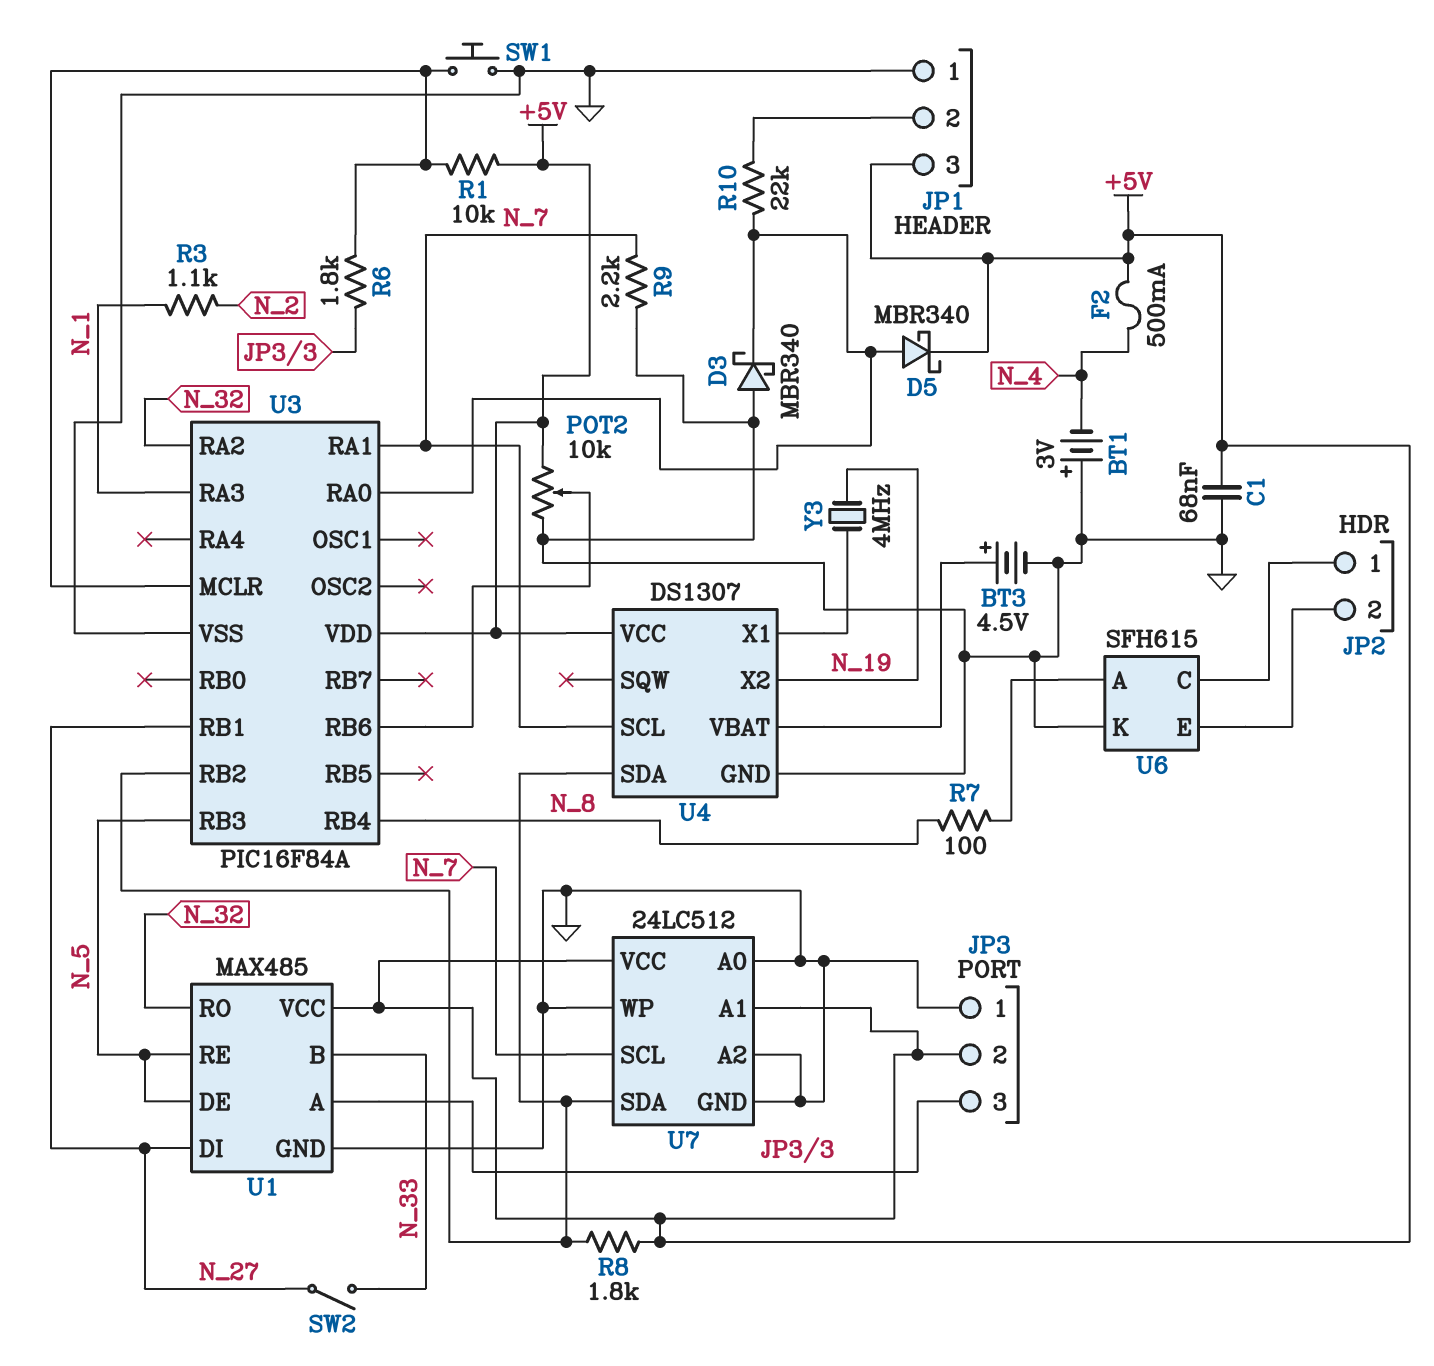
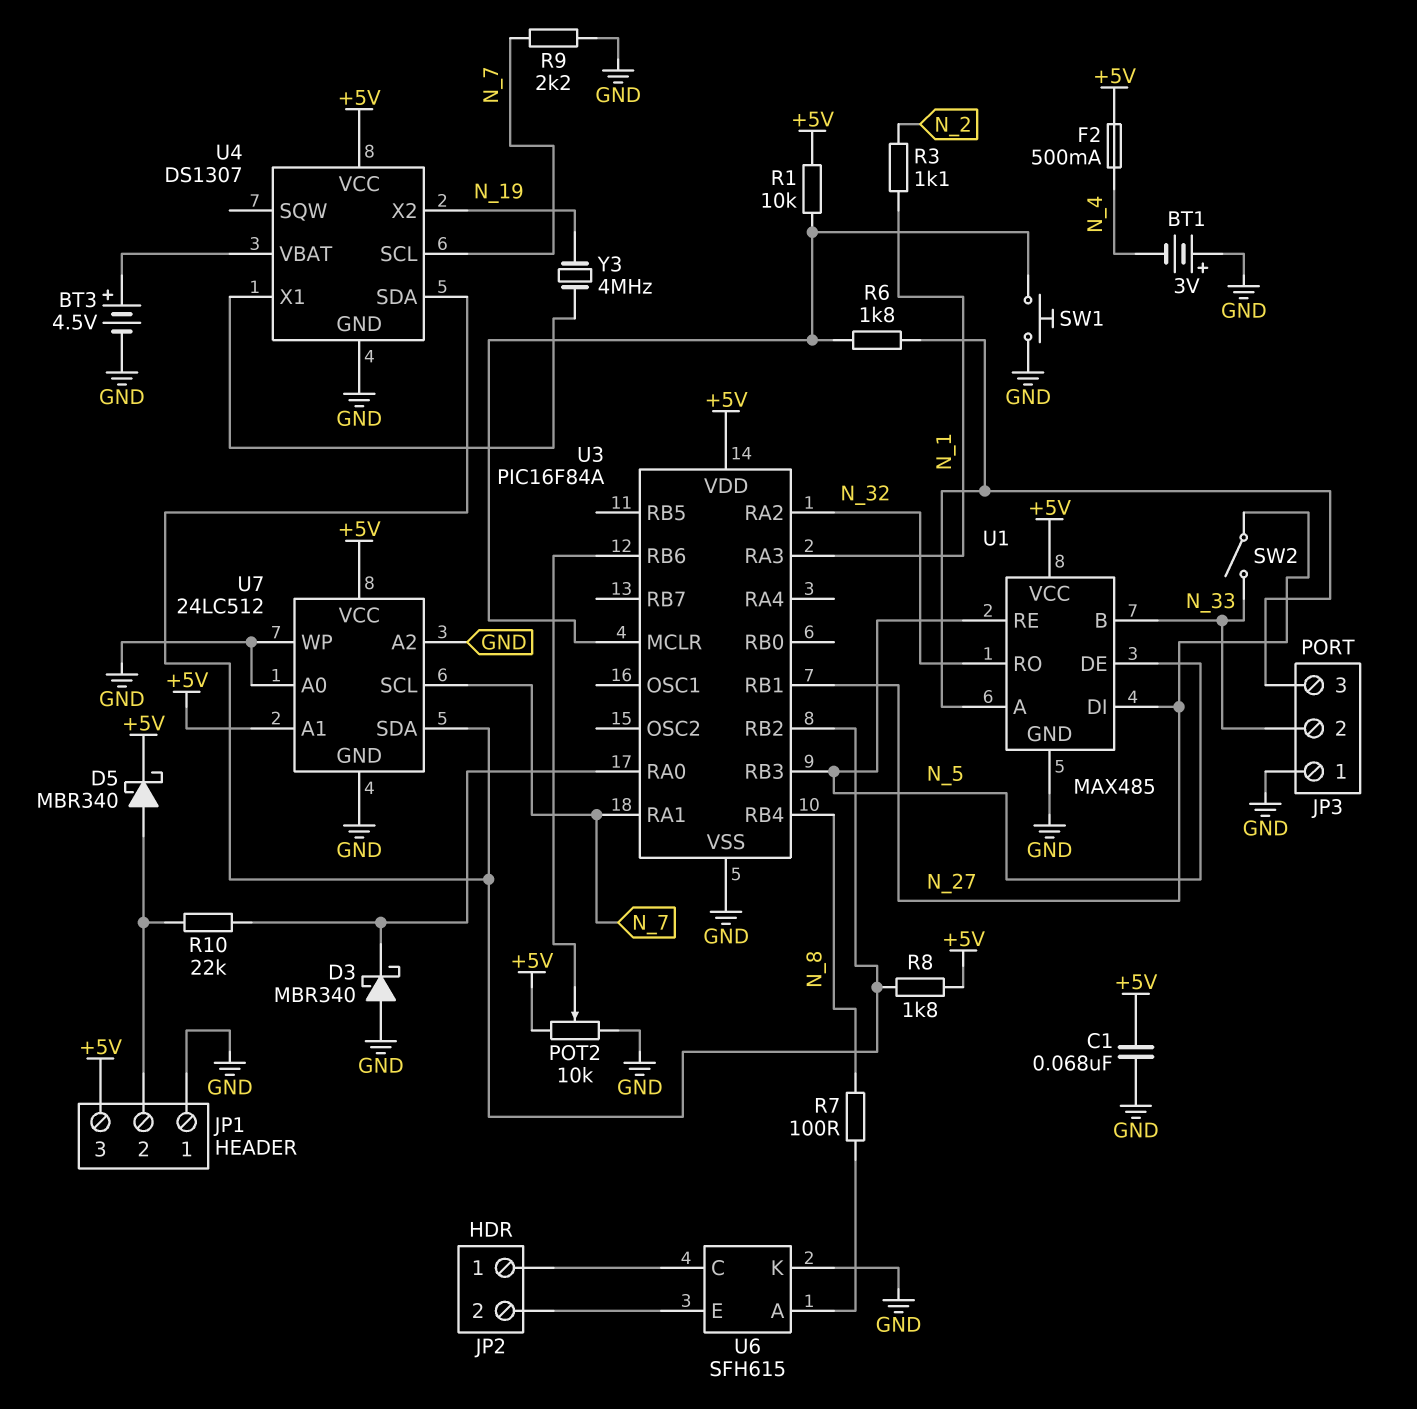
D5: schottky MBR340 (A U3/RA0, K +5V) -> schottky MBR340 (A JP1/2, K +5V)
JP3 pin 2: +5V -> N_33

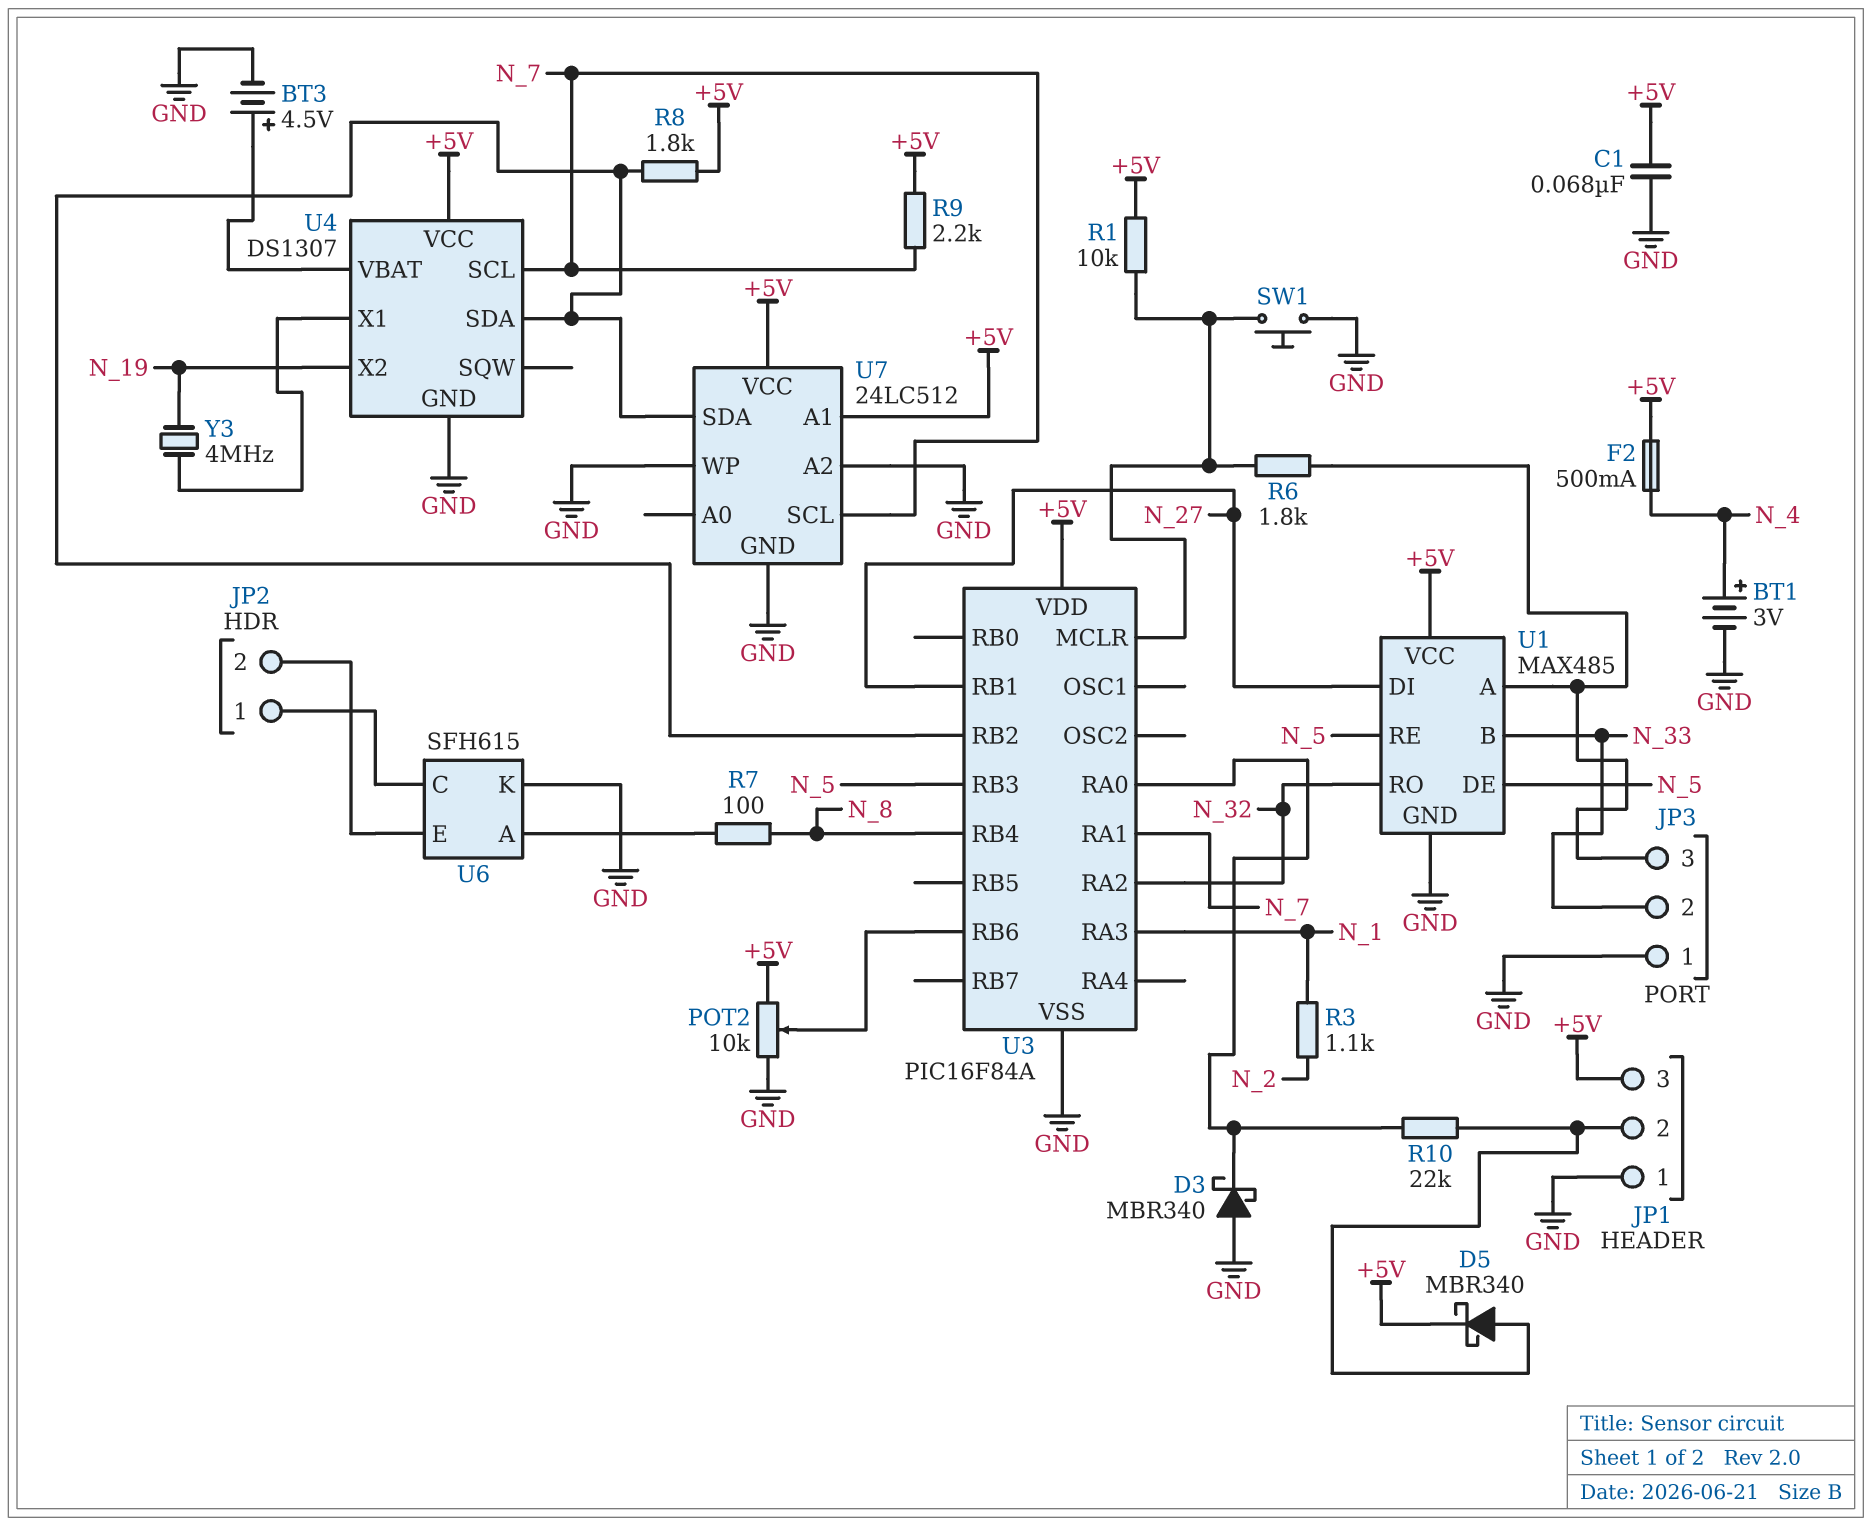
BT1: 3V (plus GND, minus N_4) -> 3V (plus N_4, minus GND)
R9: 2.2k (GND, N_7) -> 2.2k (+5V, N_7)
SW2: switch (N_27, N_33) -> none
U7 pin A0: GND -> none

